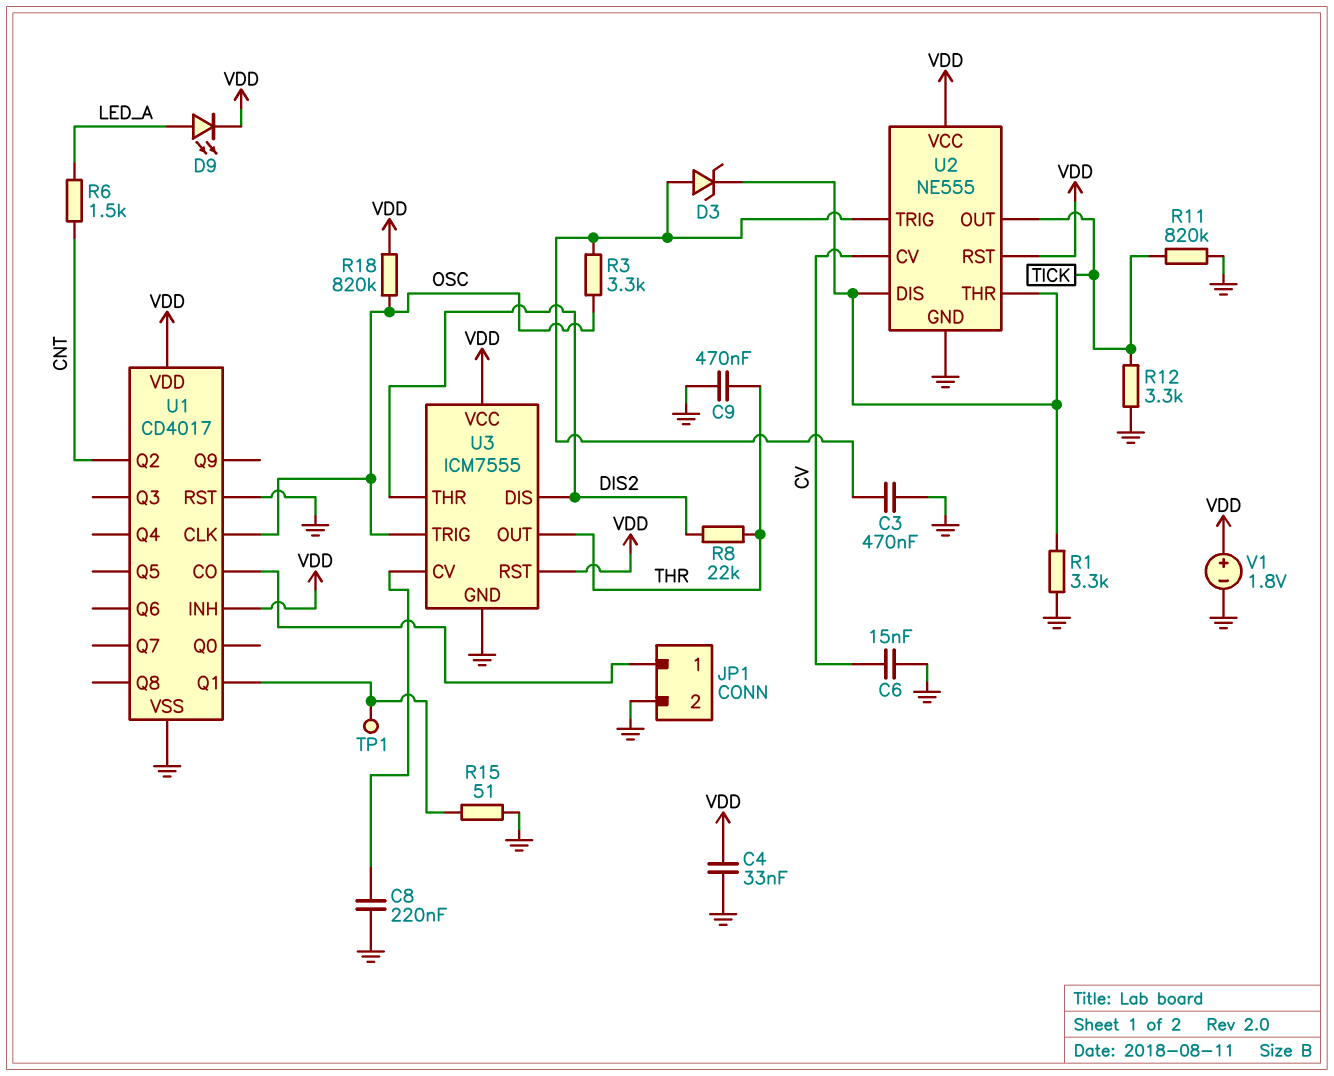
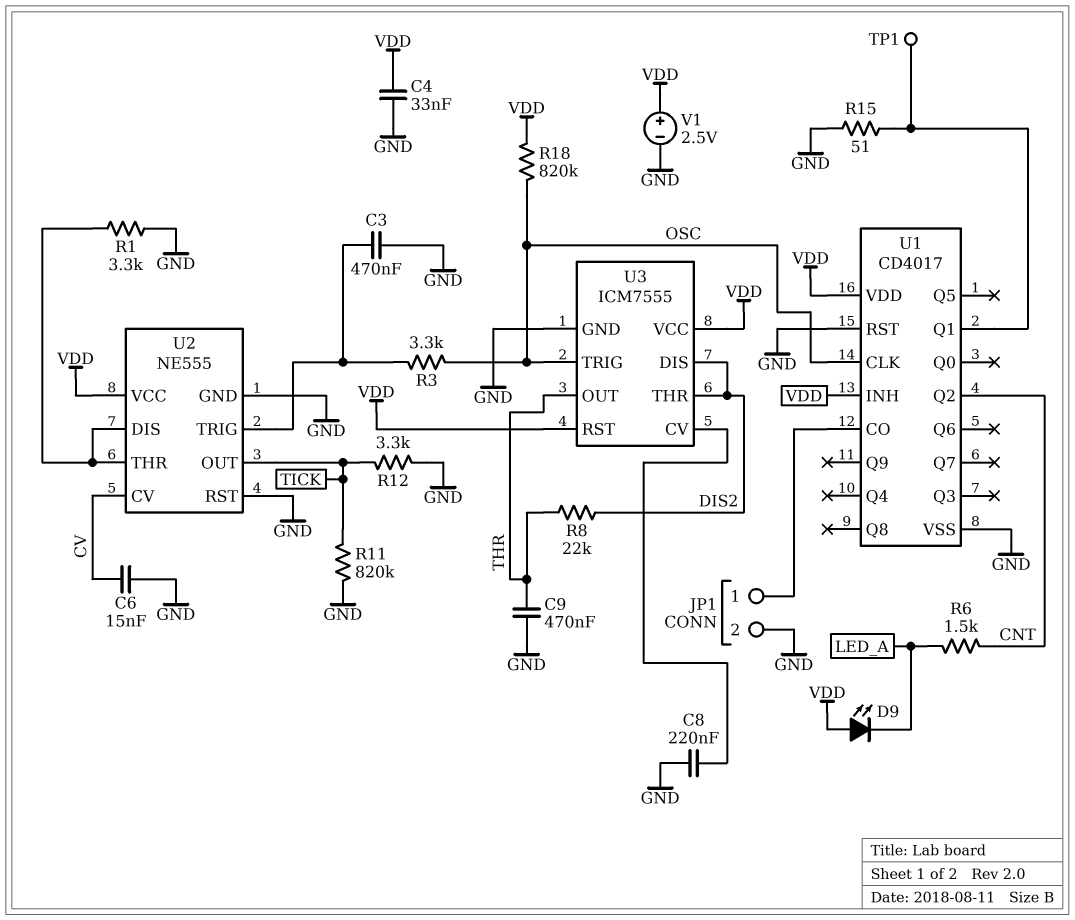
D3: zener (A U2/TRIG, K U2/DIS) -> none
D9: LED (A LED_A, K VDD) -> LED (A VDD, K LED_A)
U2 pin RST: VDD -> GND
V1: 1.8V (plus VDD, minus GND) -> 2.5V (plus VDD, minus GND)

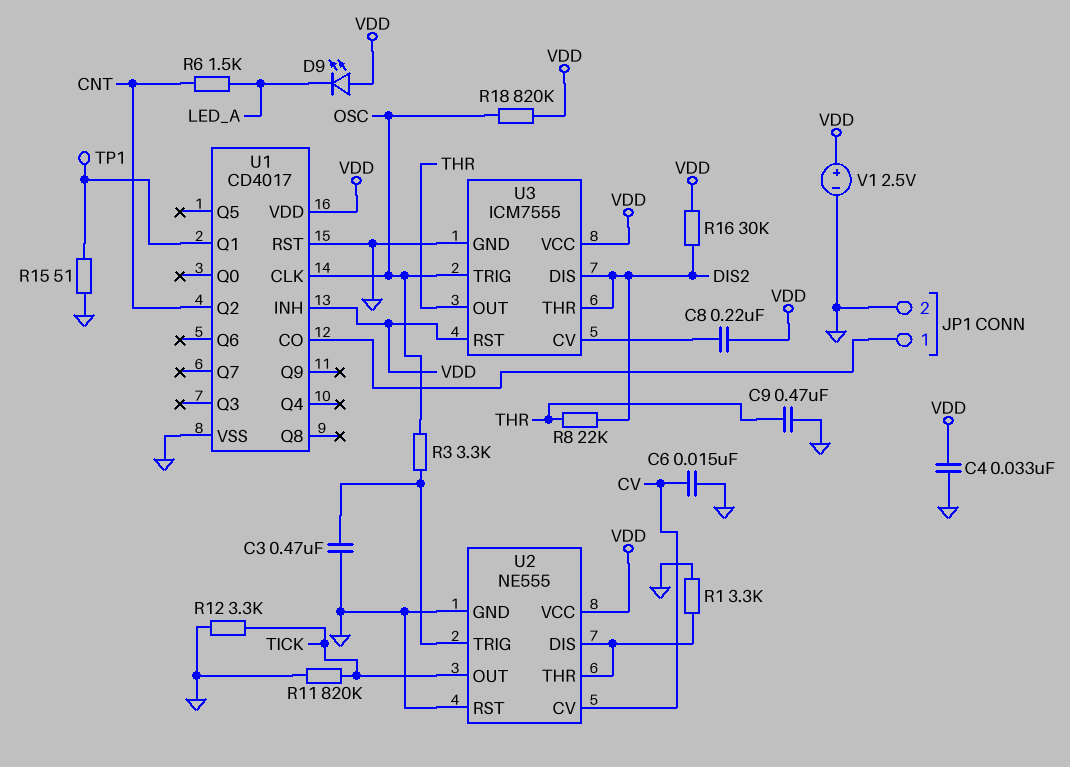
C8: 220nF (GND, U3/CV) -> 220nF (U3/CV, VDD)
R16: none -> 30k (DIS2, VDD)

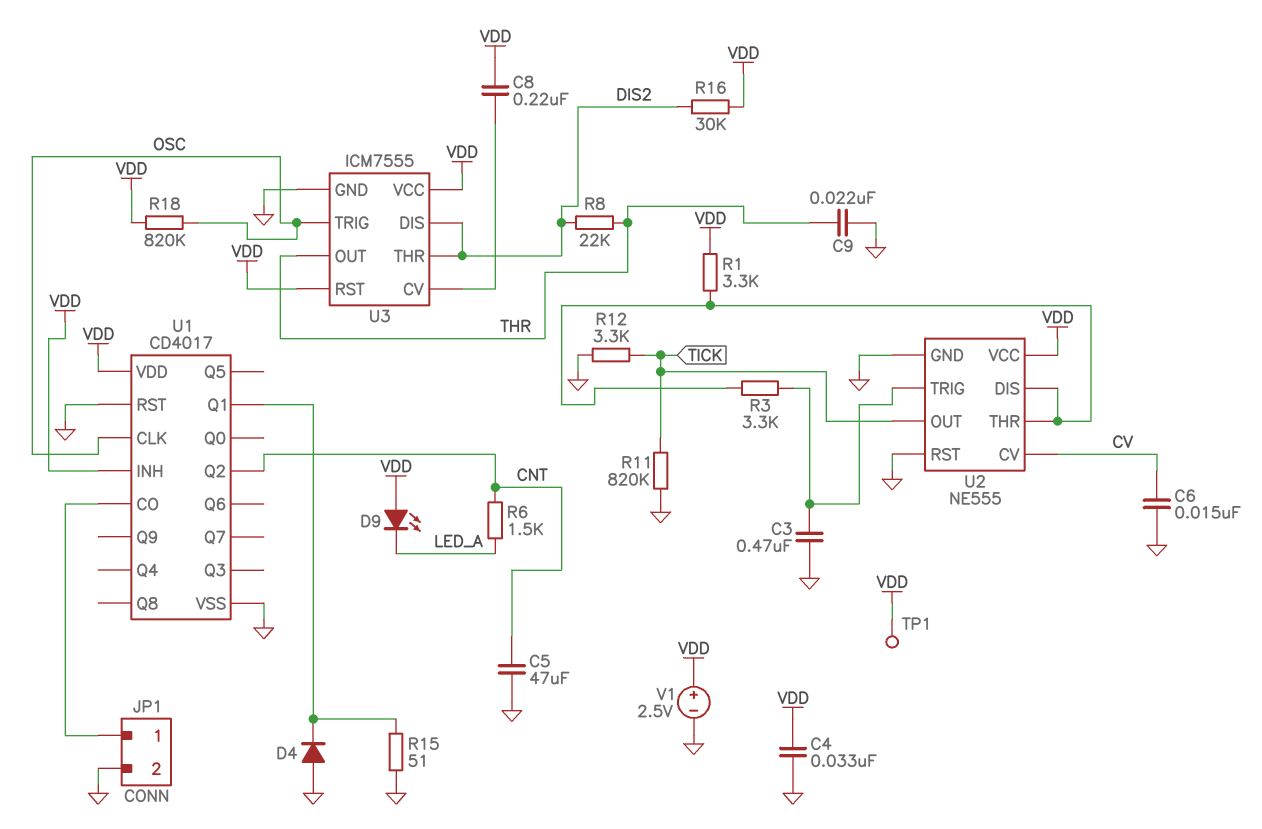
C5: none -> 47uF (CNT, GND)
C9: 470nF (GND, THR) -> 22nF (GND, THR)
D4: none -> diode (A GND, K U1/Q1)
R1: 3.3k (GND, U2/DIS) -> 3.3k (U2/DIS, VDD)
R3: 3.3k (OSC, U2/TRIG) -> 3.3k (U2/DIS, U2/TRIG)
TP1: test point (U1/Q1) -> test point (VDD)

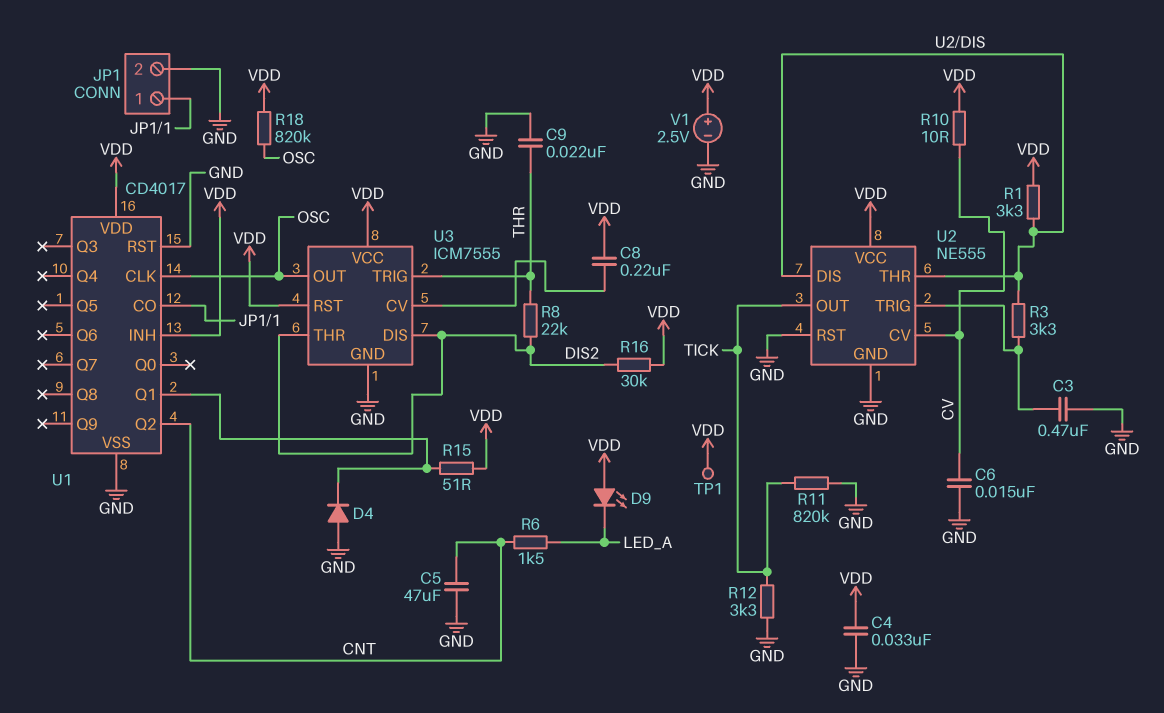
R10: none -> 10 (CV, VDD)
R15: 51 (GND, U1/Q1) -> 51 (U1/Q1, VDD)
U3 pin OUT: THR -> OSC
U3 pin TRIG: OSC -> THR

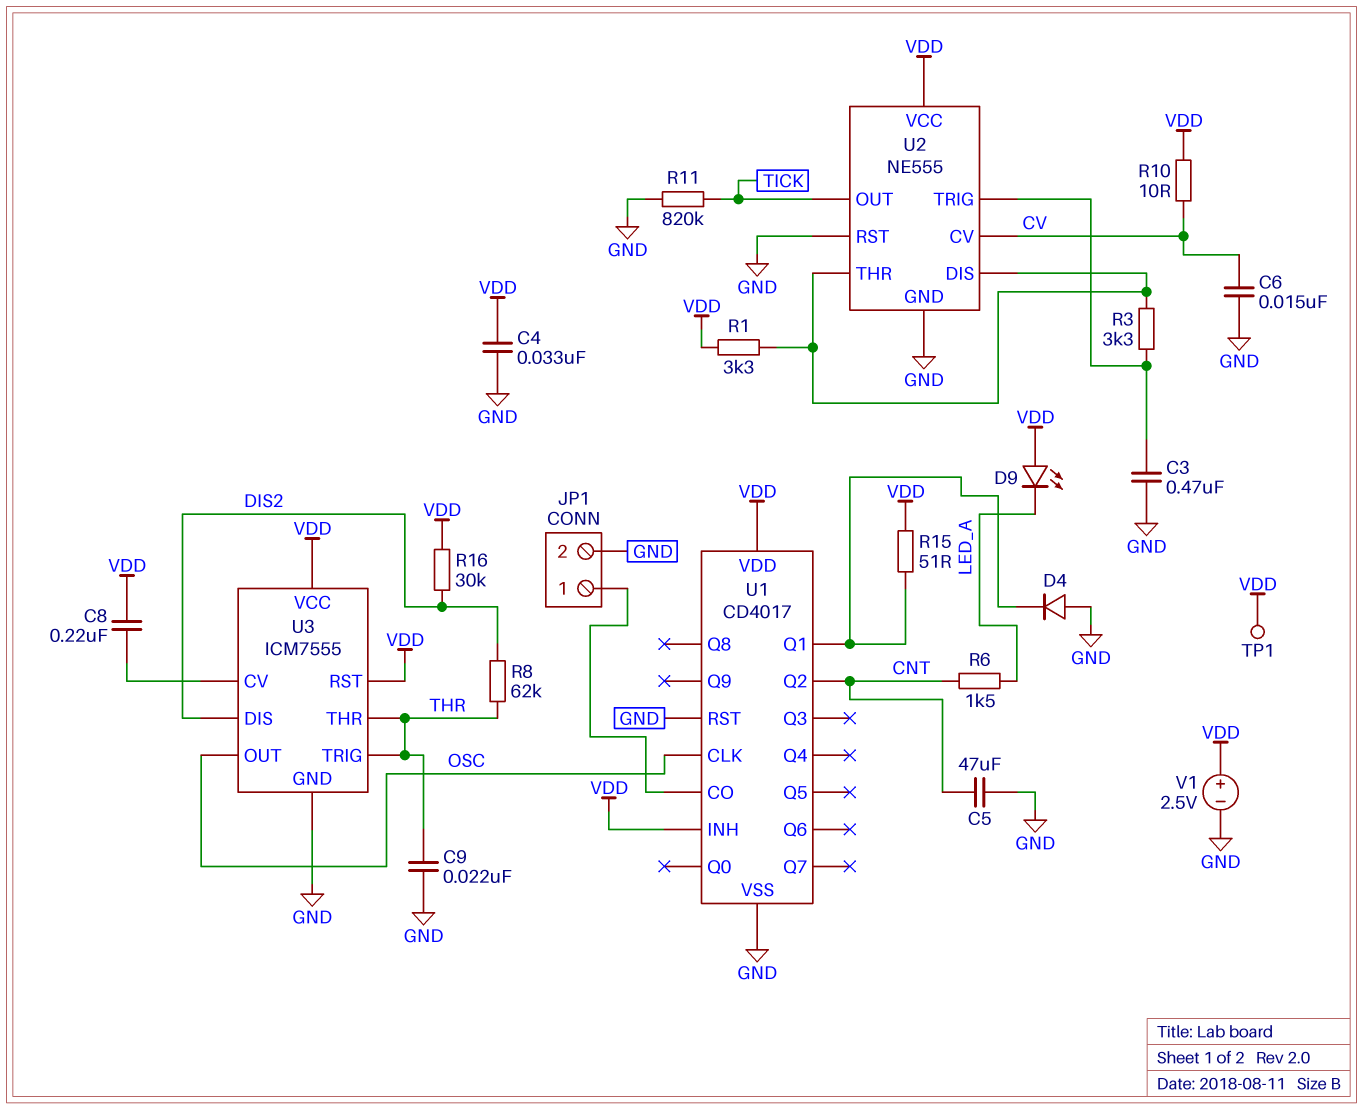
R8: 22k (DIS2, THR) -> 62k (DIS2, THR)
R12: 3.3k (GND, TICK) -> none
R18: 820k (OSC, VDD) -> none
U3 pin THR: DIS2 -> THR

